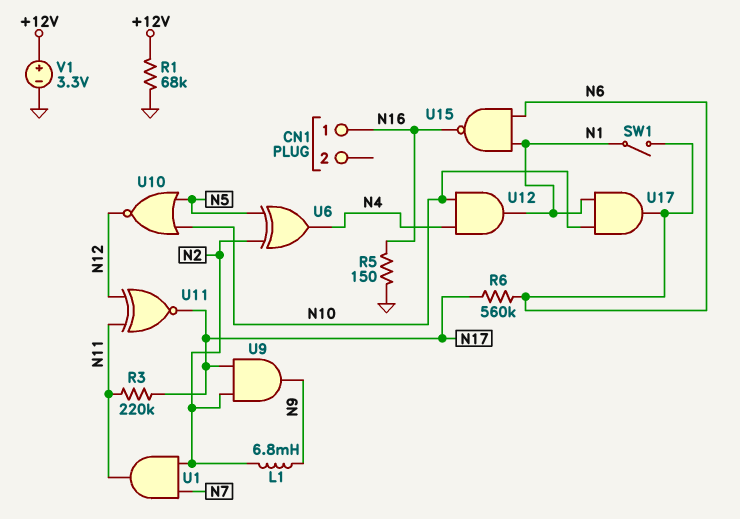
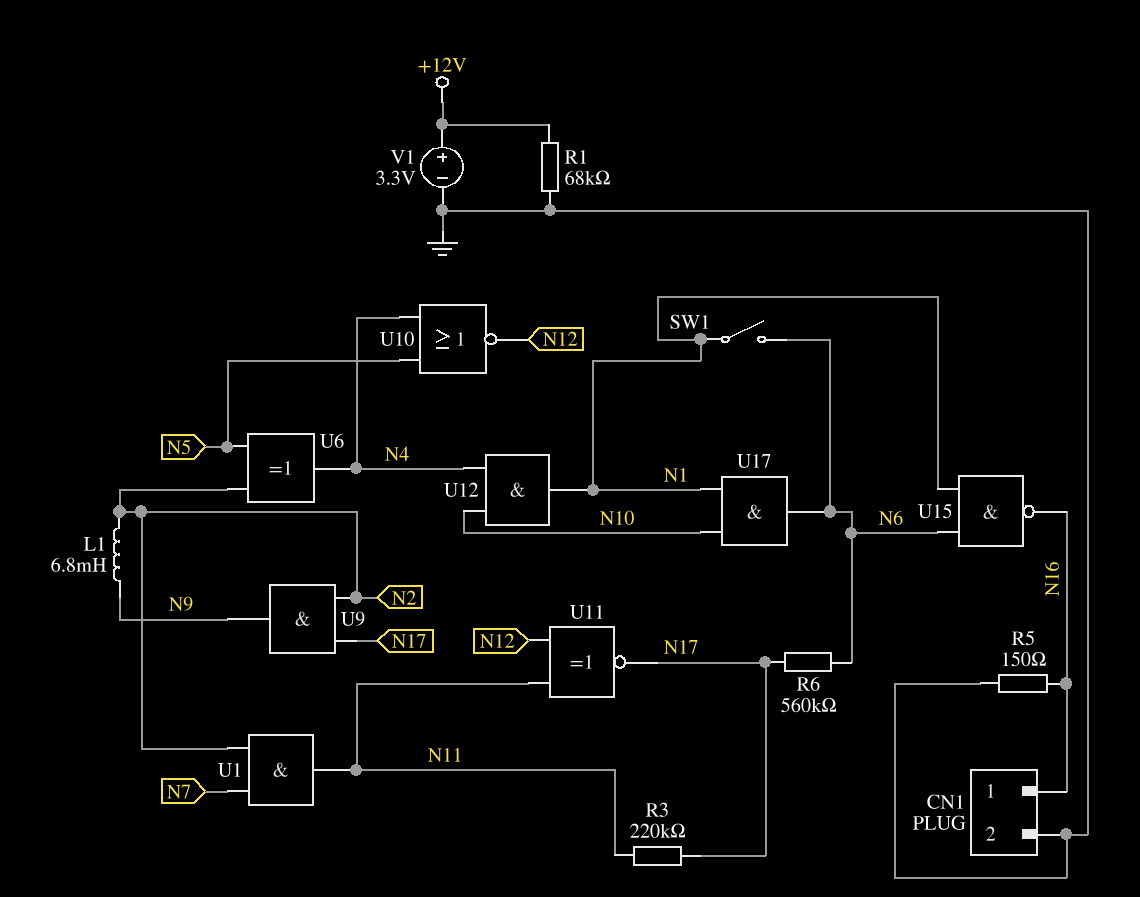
CN1 pin 2: none -> GND
U10: NOR (in N5, in N10, out N12) -> NOR (in N4, in N5, out N12)

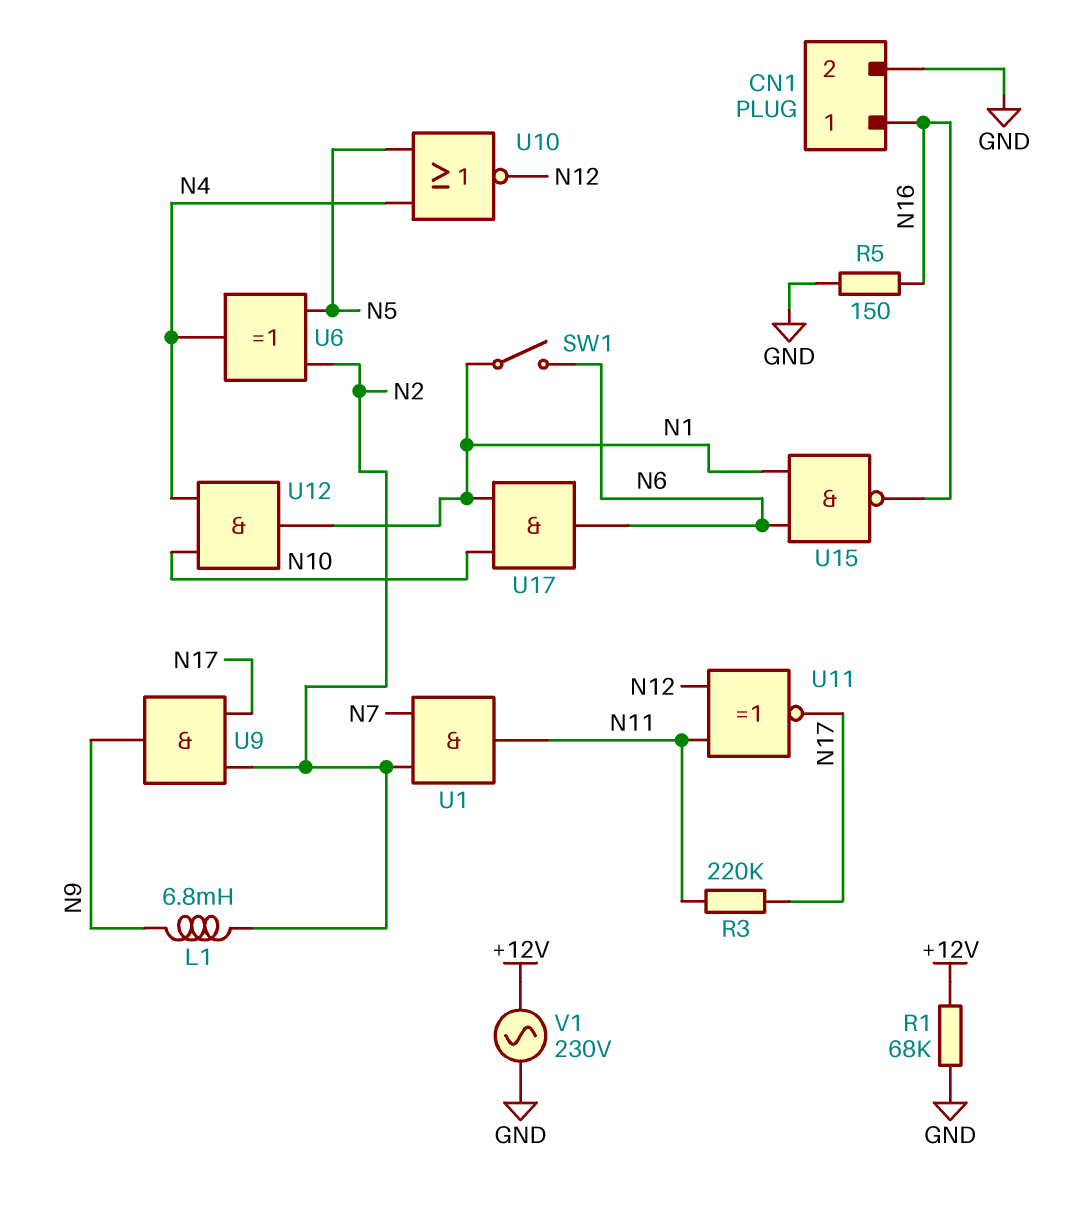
R6: 560k (N6, N17) -> none
V1: 3.3V (plus +12V, minus GND) -> AC 230V (+12V, GND)

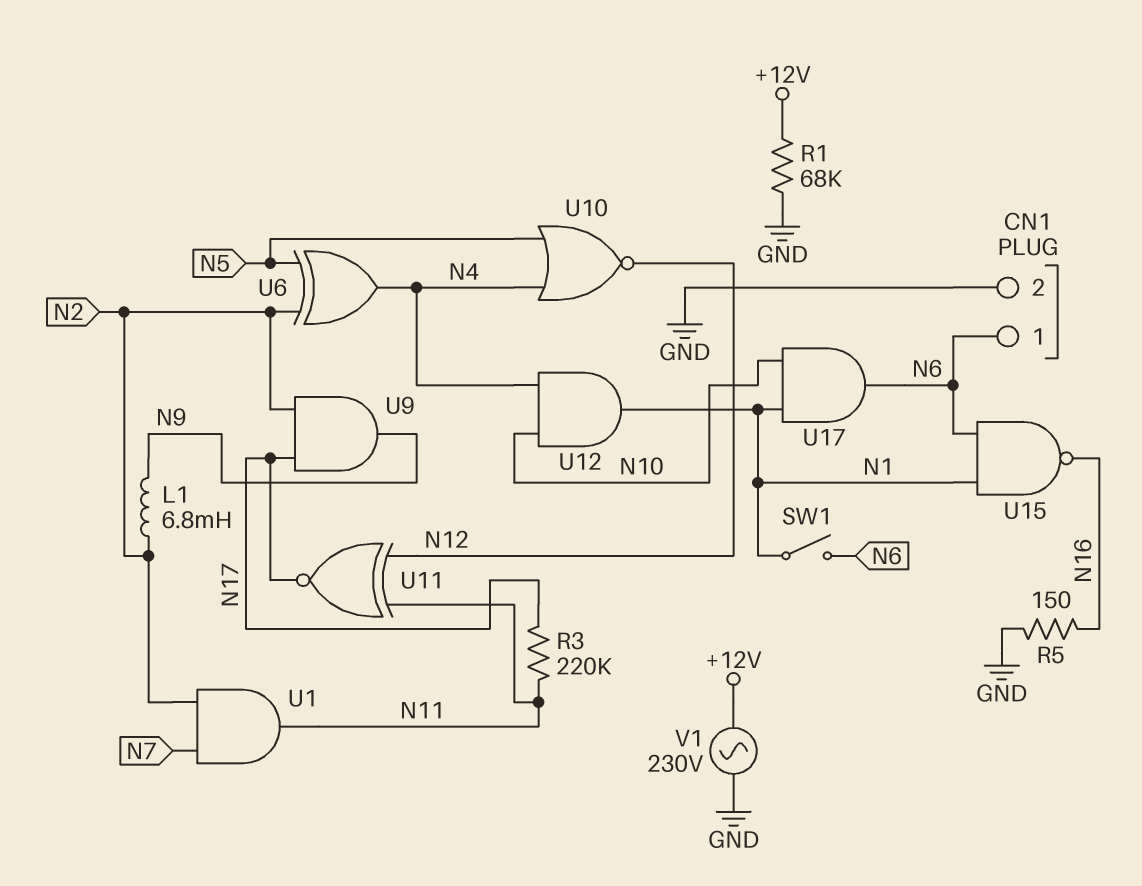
CN1 pin 1: N16 -> N6

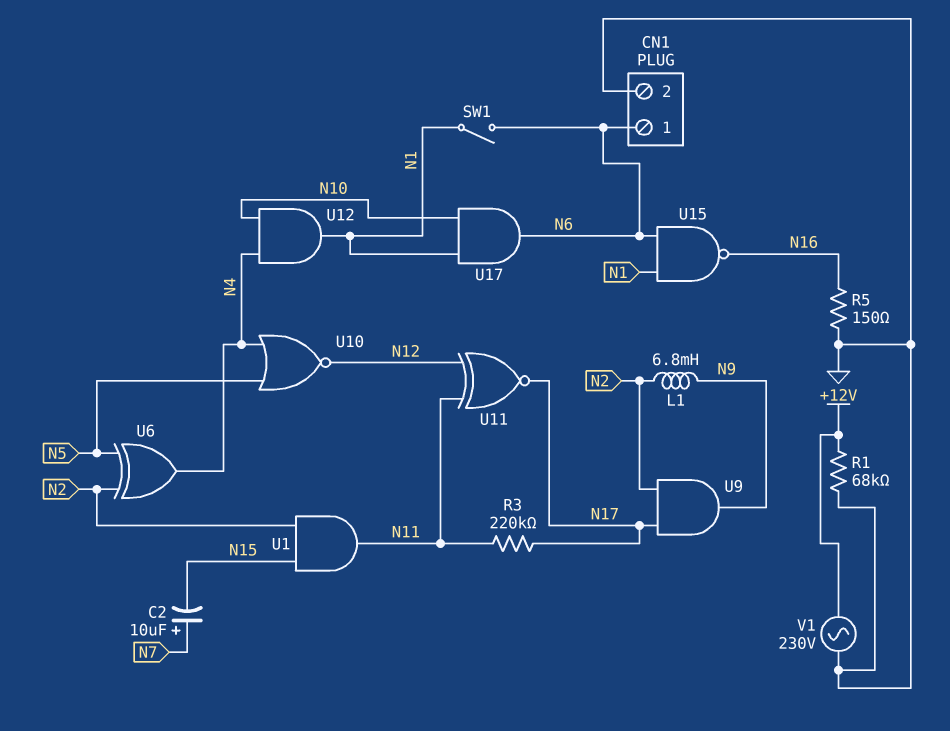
C2: none -> 10uF (plus N7, minus N15)
U1: AND (in N2, in N7, out N11) -> AND (in N2, in N15, out N11)

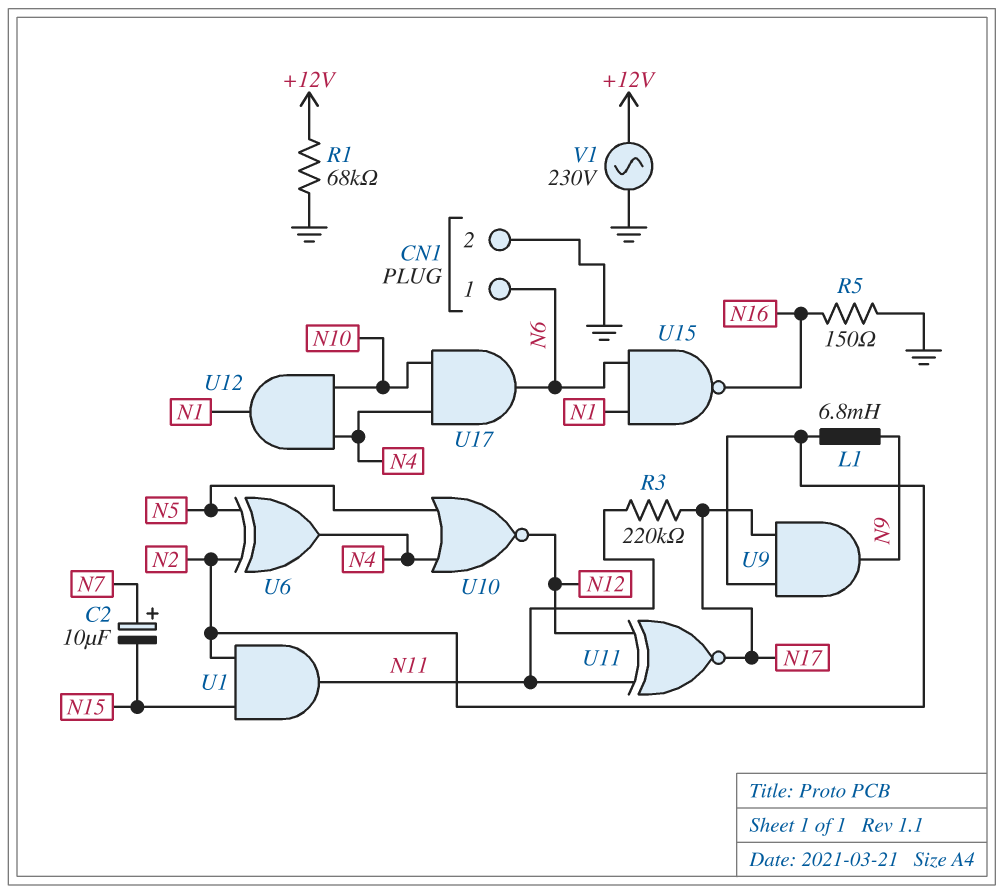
SW1: switch (N1, N6) -> none
U17: AND (in N1, in N10, out N6) -> AND (in N4, in N10, out N6)

